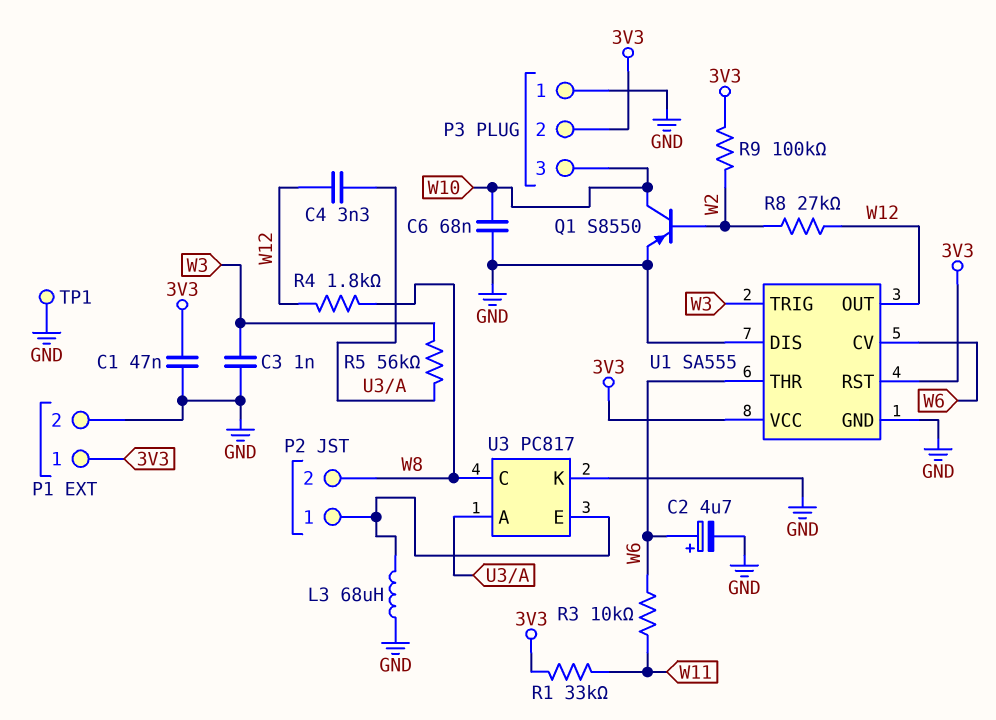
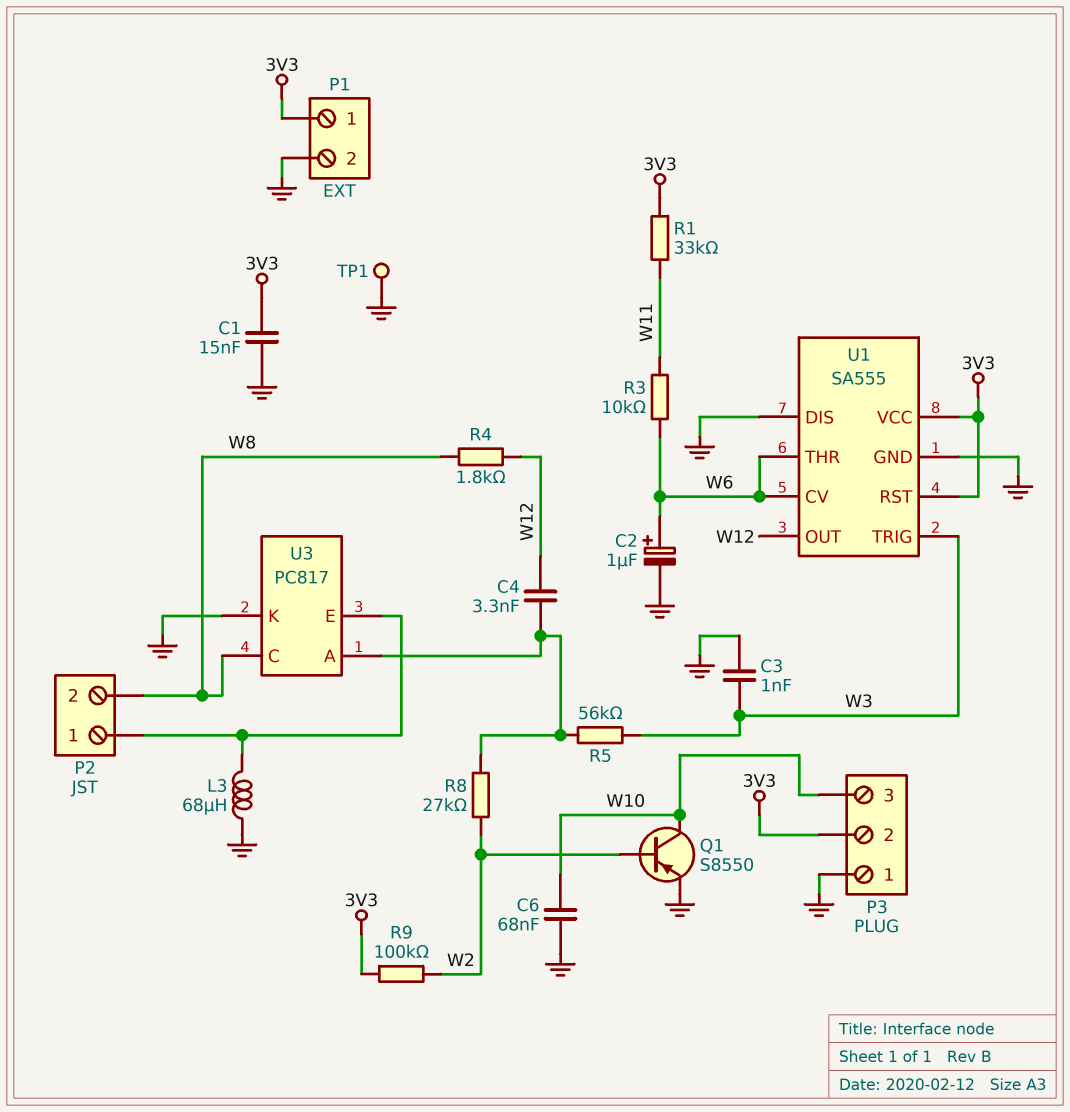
C1: 47nF (3V3, GND) -> 15nF (3V3, GND)
C2: 4.7uF (plus W6, minus GND) -> 1uF (plus W6, minus GND)
R8: 27k (W2, W12) -> 27k (U3/A, W2)

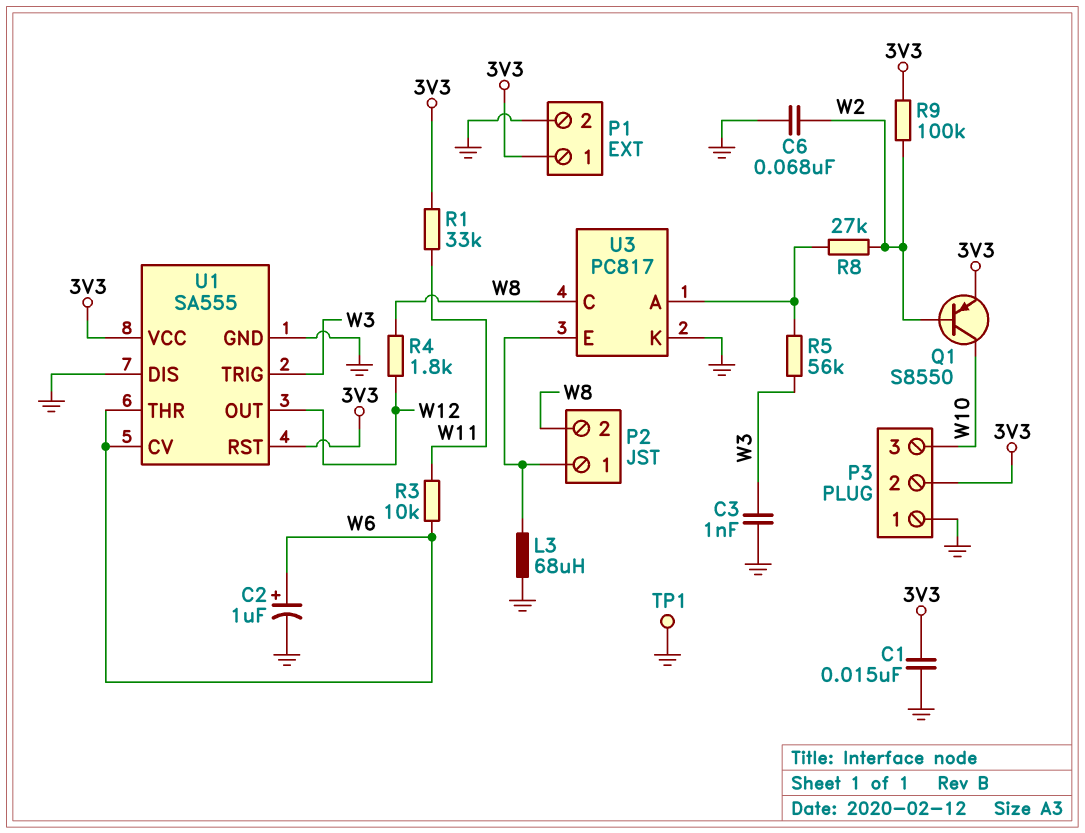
C4: 3.3nF (U3/A, W12) -> none
C6: 68nF (GND, W10) -> 68nF (GND, W2)
Q1: PNP S8550 (B W2, C W10, E GND) -> PNP S8550 (B W2, C W10, E 3V3)

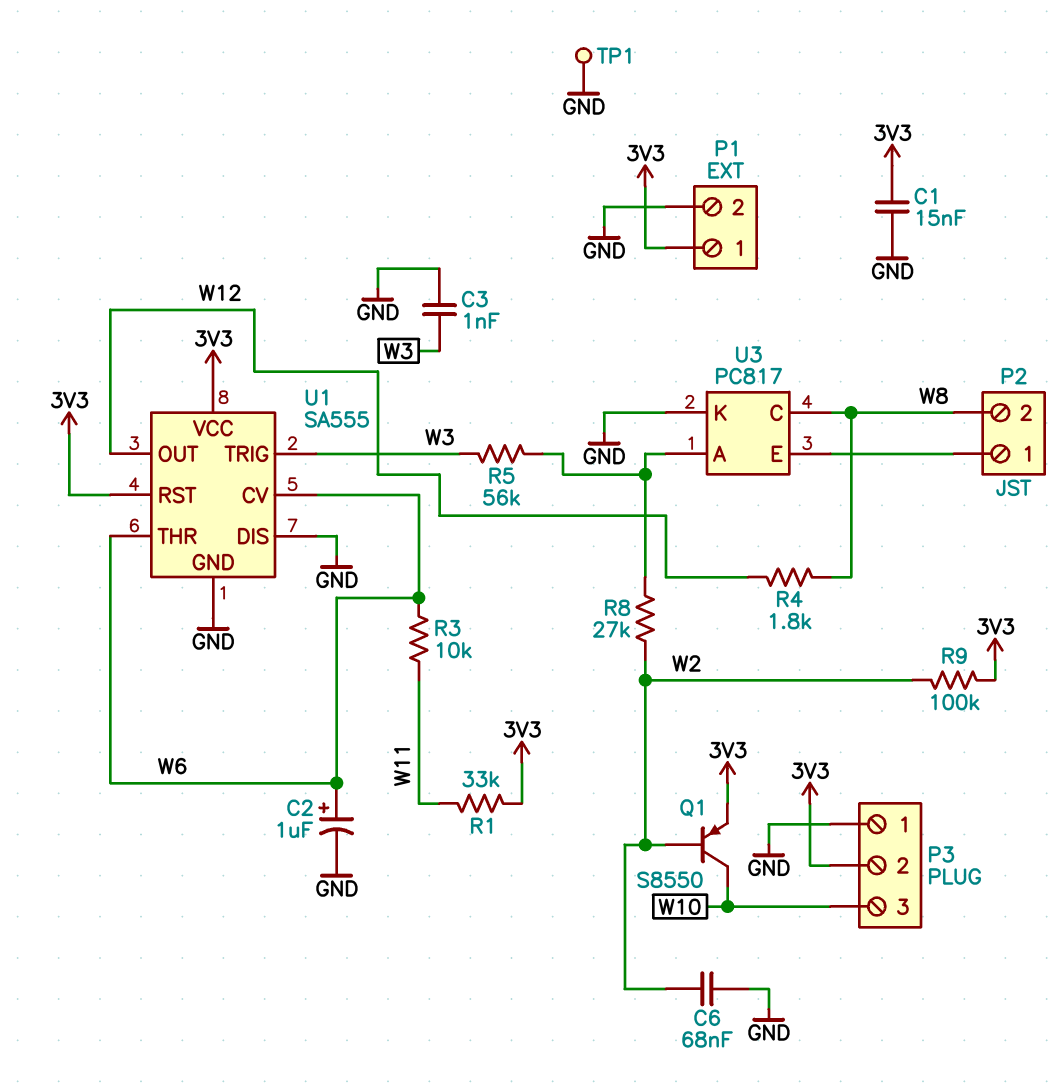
L3: 68uH (GND, P2/1) -> none

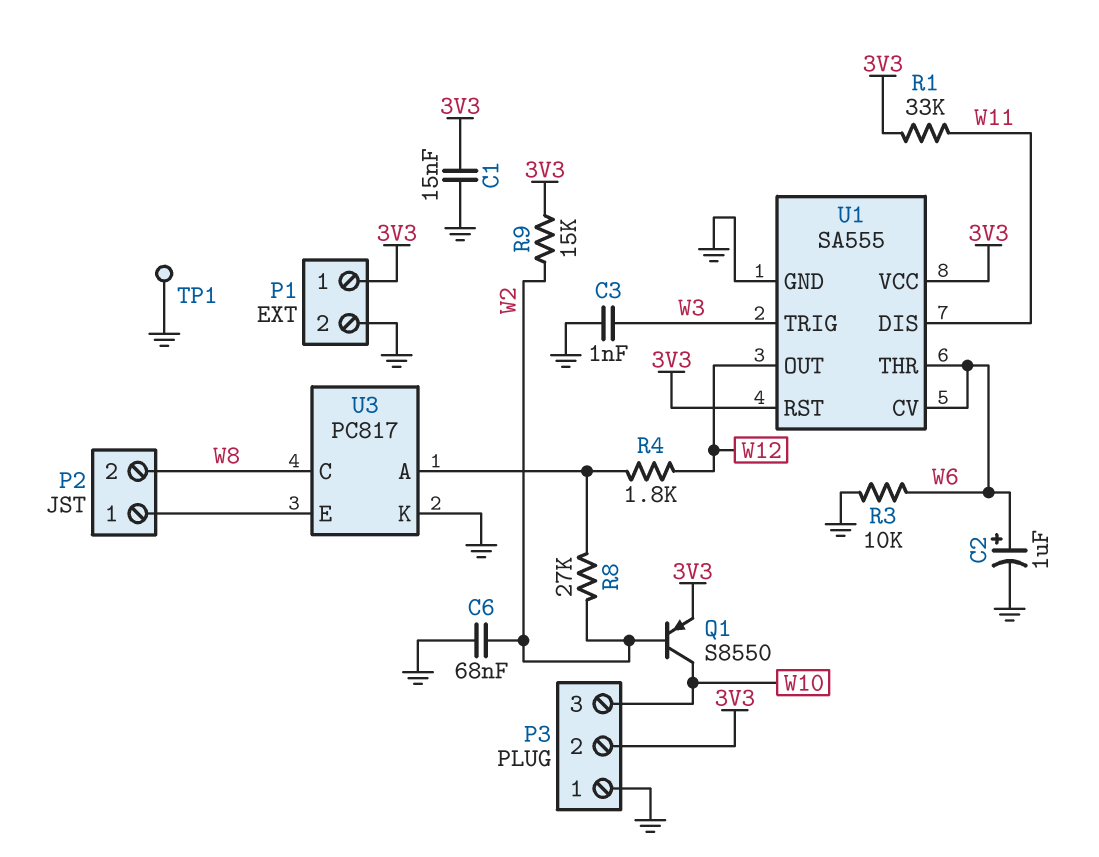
R3: 10k (W6, W11) -> 10k (GND, W6)
R4: 1.8k (W8, W12) -> 1.8k (U3/A, W12)
R5: 56k (U3/A, W3) -> none
R9: 100k (3V3, W2) -> 15k (3V3, W2)
U1 pin DIS: GND -> W11

